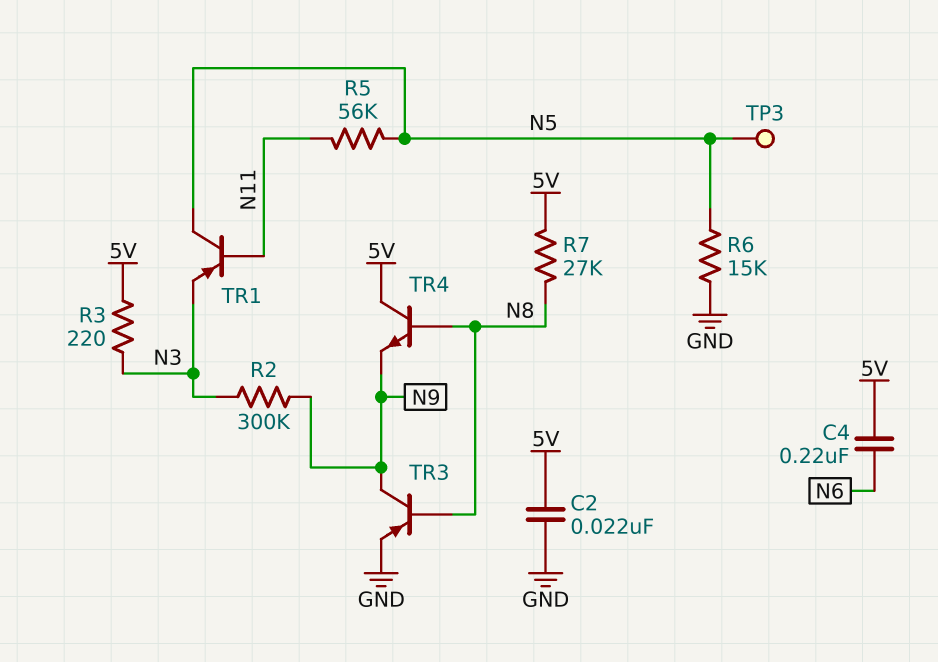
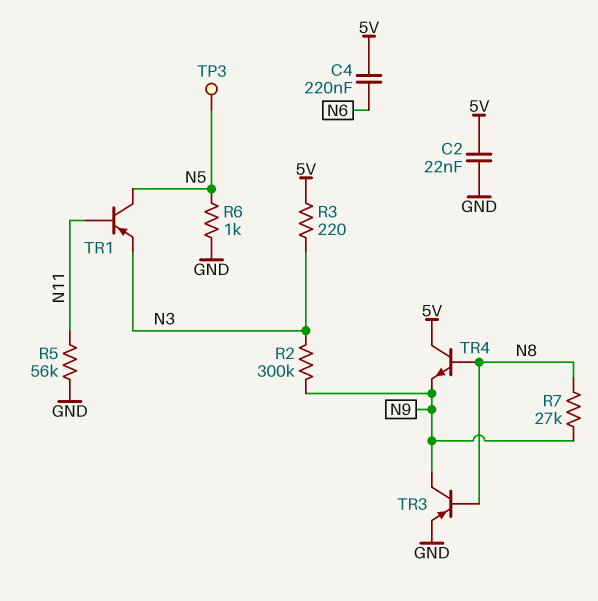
R5: 56k (N5, N11) -> 56k (GND, N11)
R6: 15k (GND, N5) -> 1k (GND, N5)
R7: 27k (5V, N8) -> 27k (N8, N9)

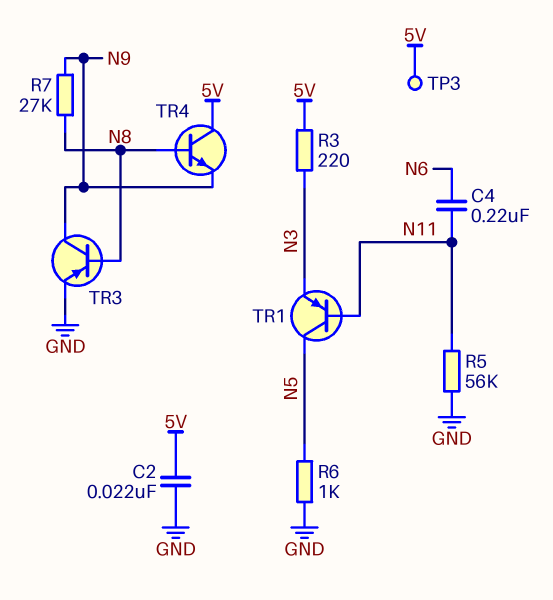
C4: 220nF (5V, N6) -> 220nF (N6, N11)
R2: 300k (N3, N9) -> none
TP3: test point (N5) -> test point (5V)

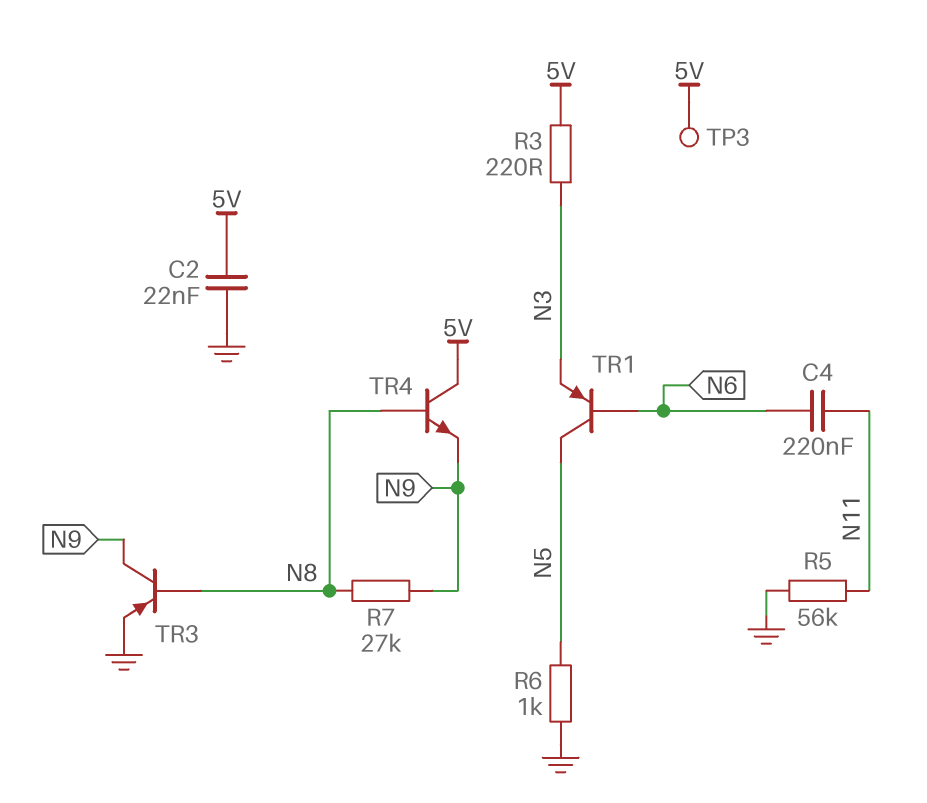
TR1: PNP (B N11, C N5, E N3) -> PNP (B N6, C N5, E N3)

